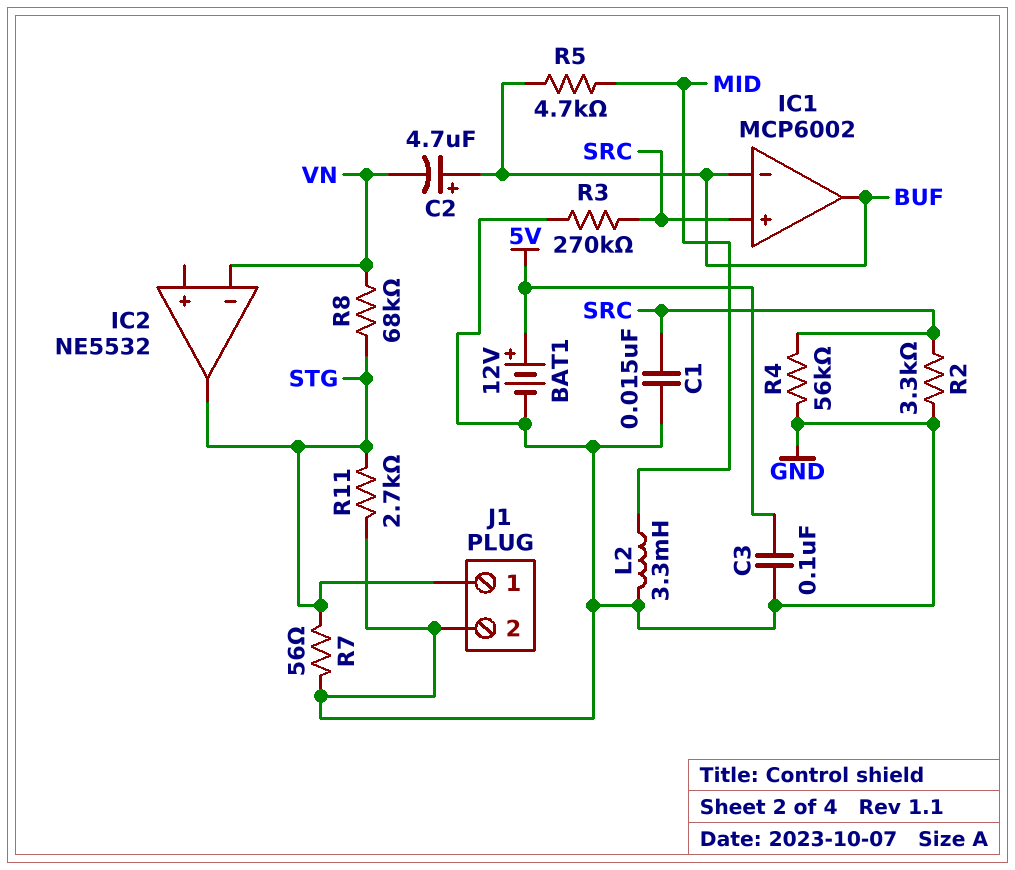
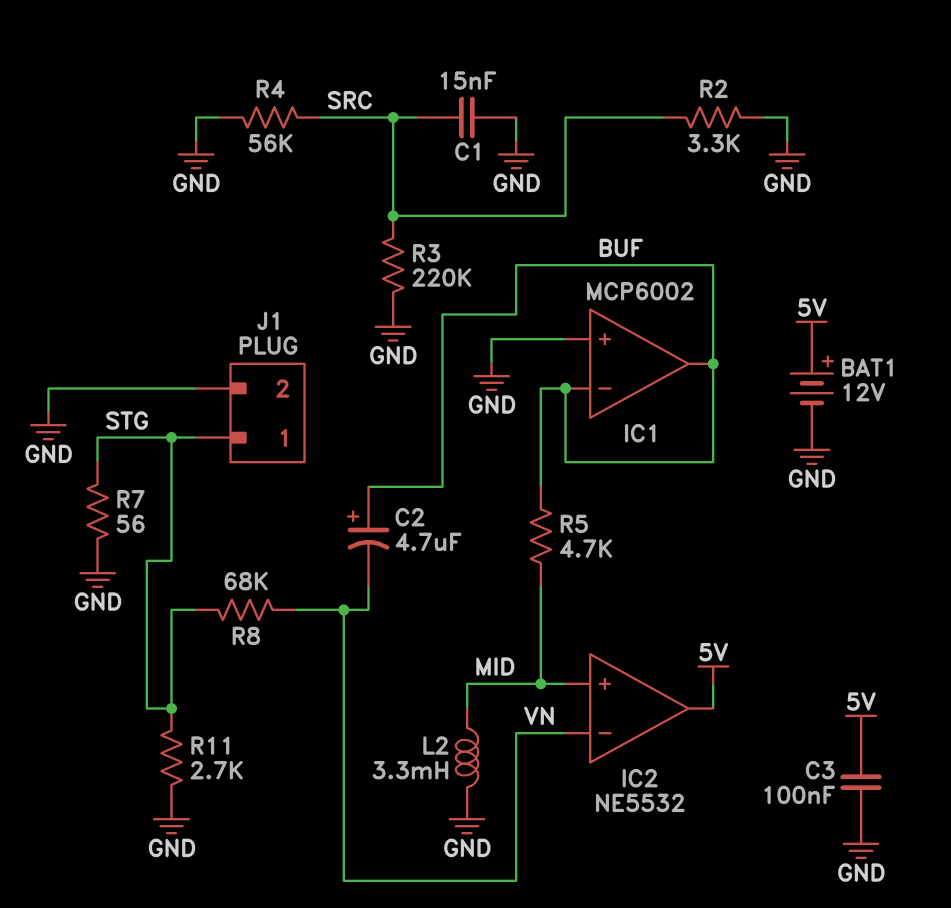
IC1 pin in+: SRC -> GND
IC2 pin in+: none -> MID
IC2 pin out: STG -> 5V
R3: 270k (GND, SRC) -> 220k (GND, SRC)

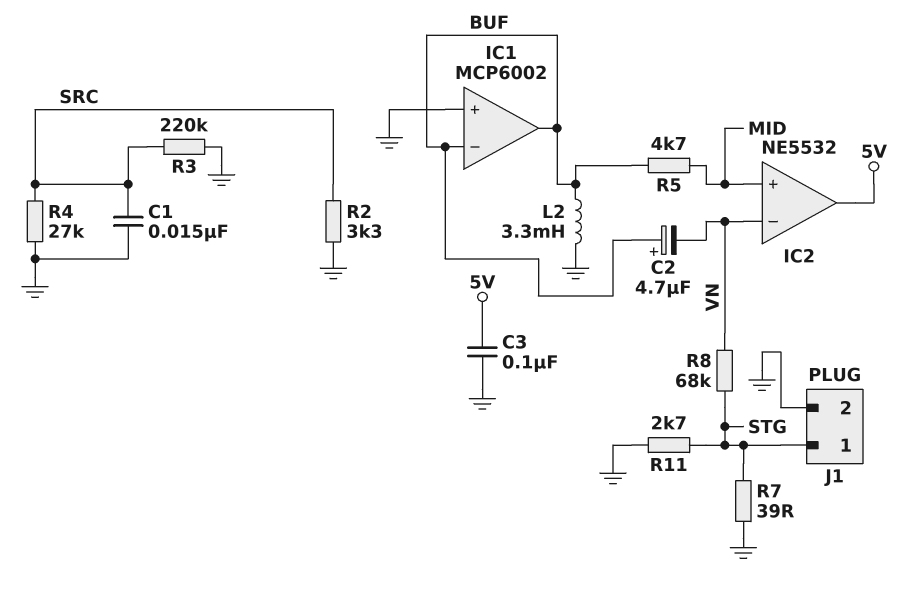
BAT1: 12V (plus 5V, minus GND) -> none
L2: 3.3mH (GND, MID) -> 3.3mH (BUF, GND)
R4: 56k (GND, SRC) -> 27k (GND, SRC)
R7: 56 (GND, STG) -> 39 (GND, STG)

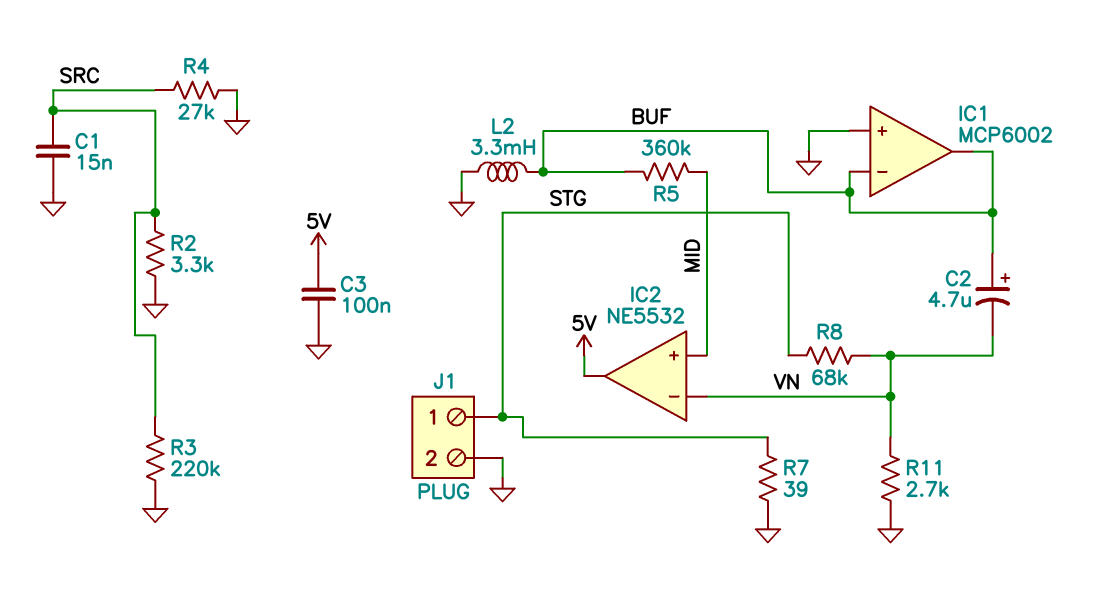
R5: 4.7k (BUF, MID) -> 360k (BUF, MID)
R11: 2.7k (GND, STG) -> 2.7k (GND, VN)

